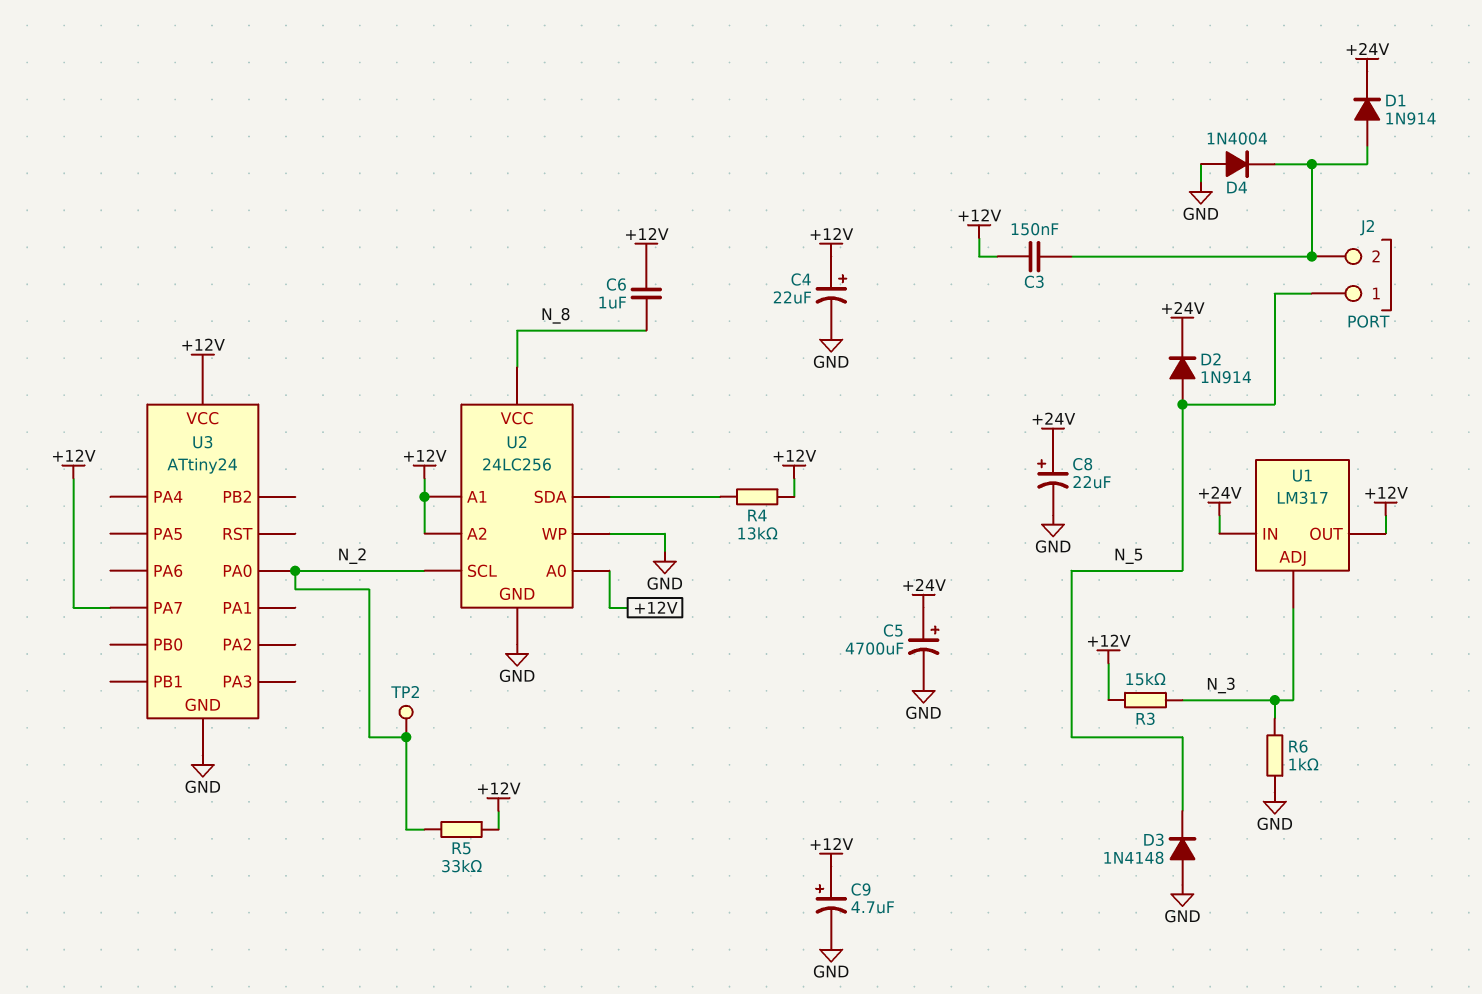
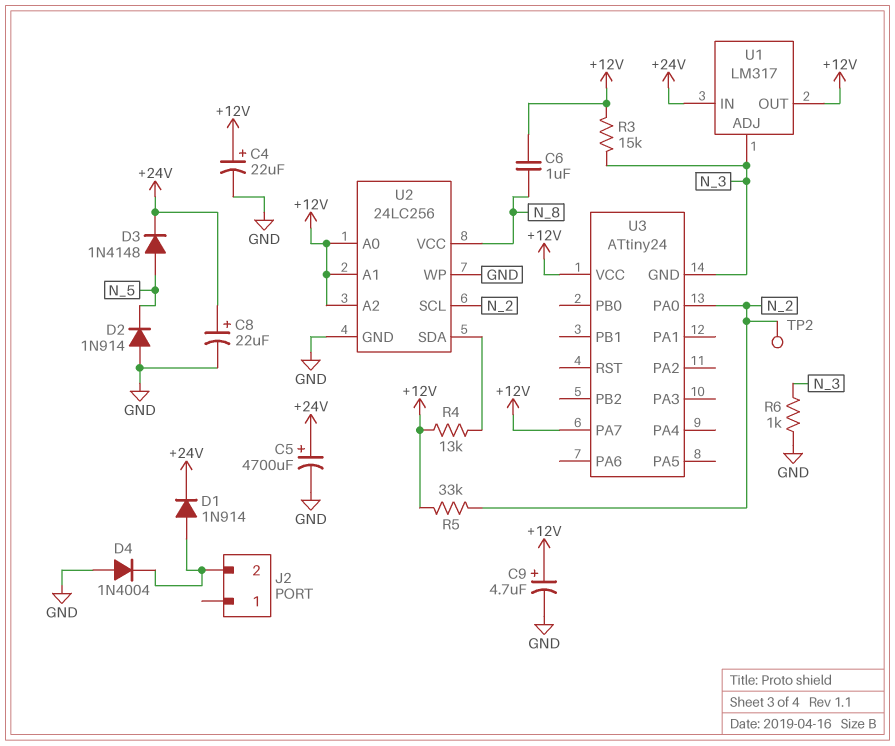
C3: 150nF (+12V, J2/2) -> none
D2: diode 1N914 (A N_5, K +24V) -> diode 1N914 (A GND, K N_5)
D3: diode 1N4148 (A GND, K N_5) -> diode 1N4148 (A N_5, K +24V)
J2 pin 1: N_5 -> none
U3 pin GND: GND -> N_3

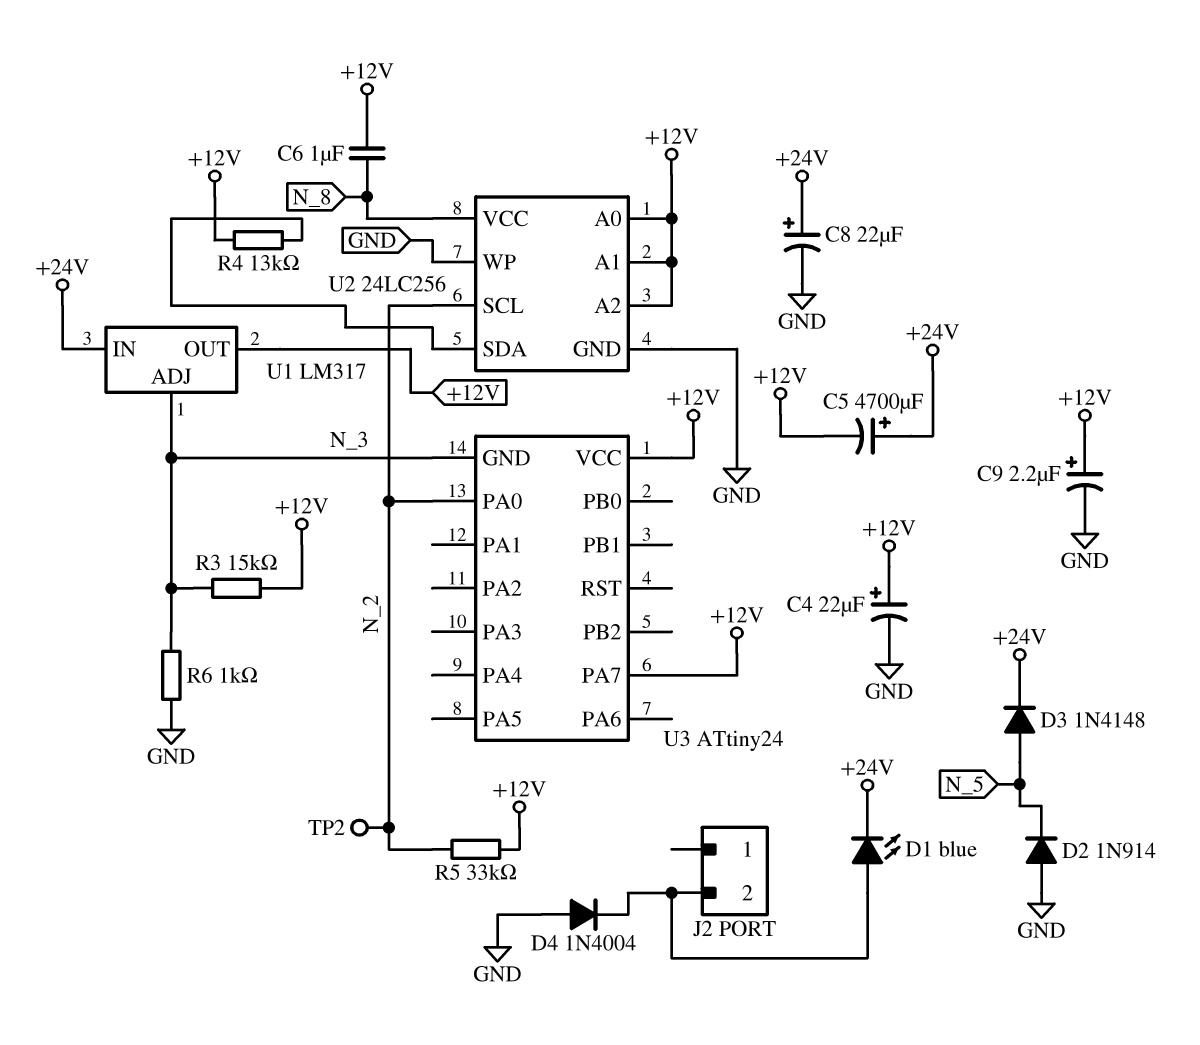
C5: 4700uF (plus +24V, minus GND) -> 4700uF (plus +24V, minus +12V)
C9: 4.7uF (plus +12V, minus GND) -> 2.2uF (plus +12V, minus GND)
D1: diode 1N914 (A J2/2, K +24V) -> LED blue (A J2/2, K +24V)

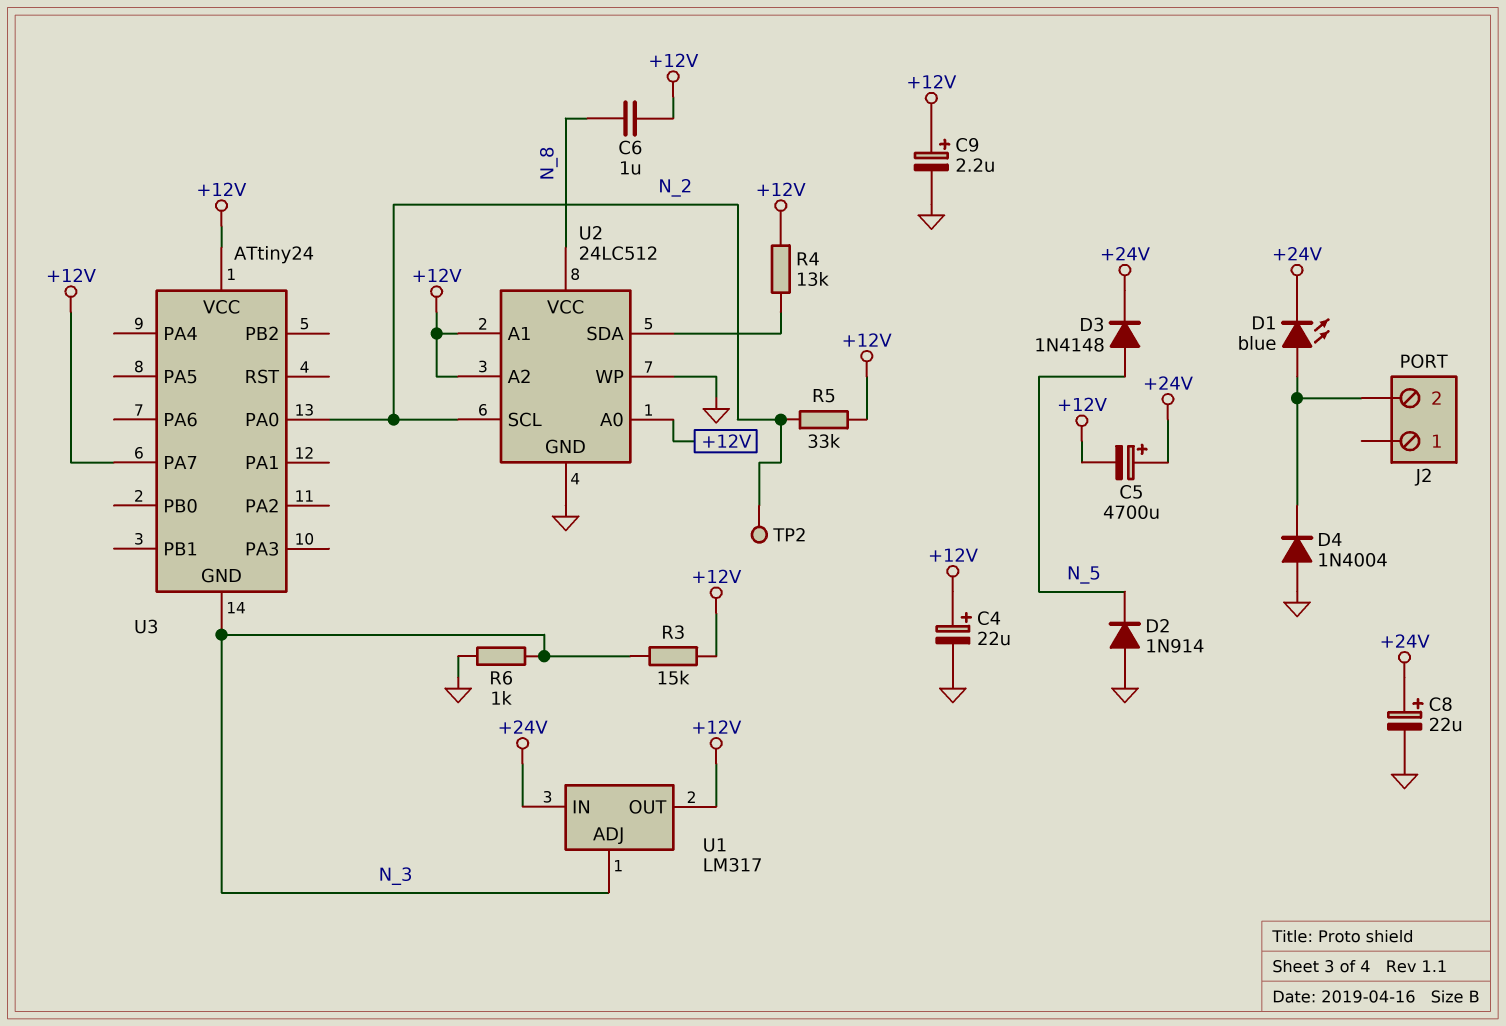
U2: 24LC256 -> 24LC512

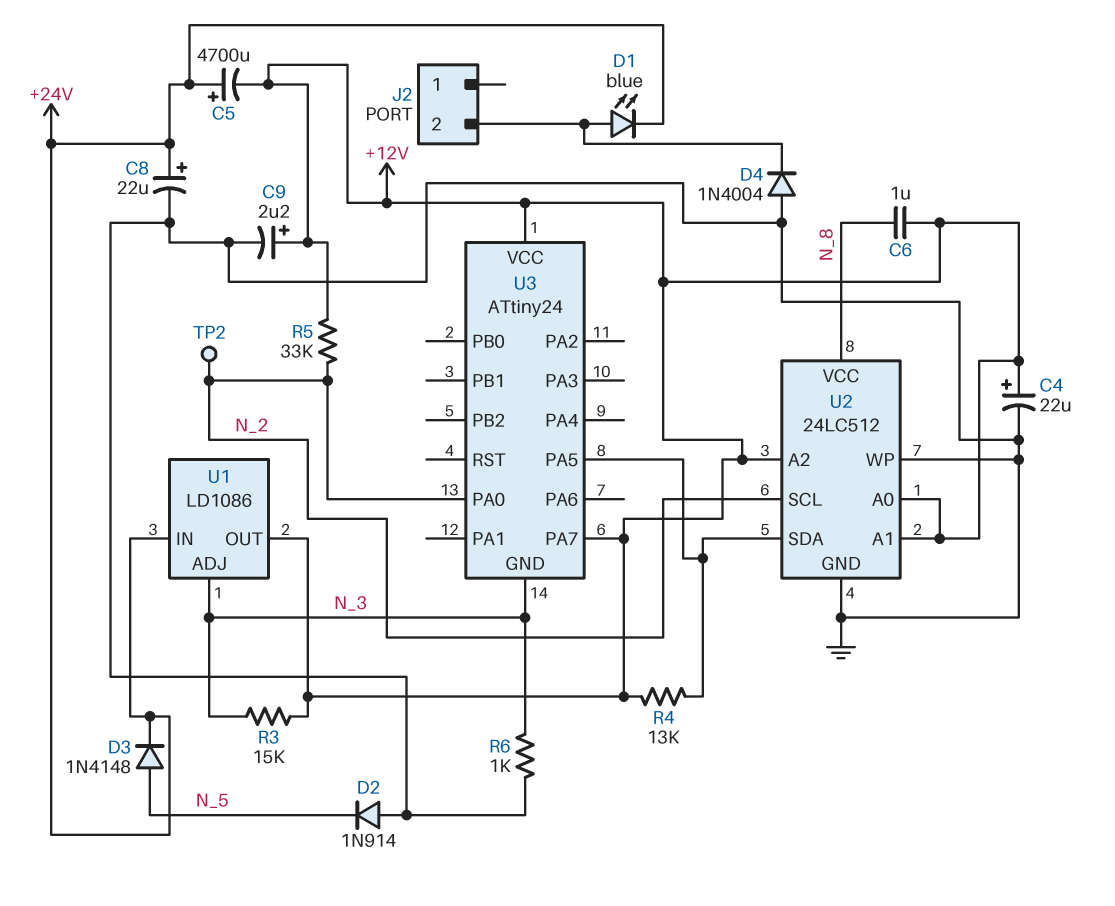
U1: LM317 -> LD1086
U3 pin PA5: none -> U2/SDA

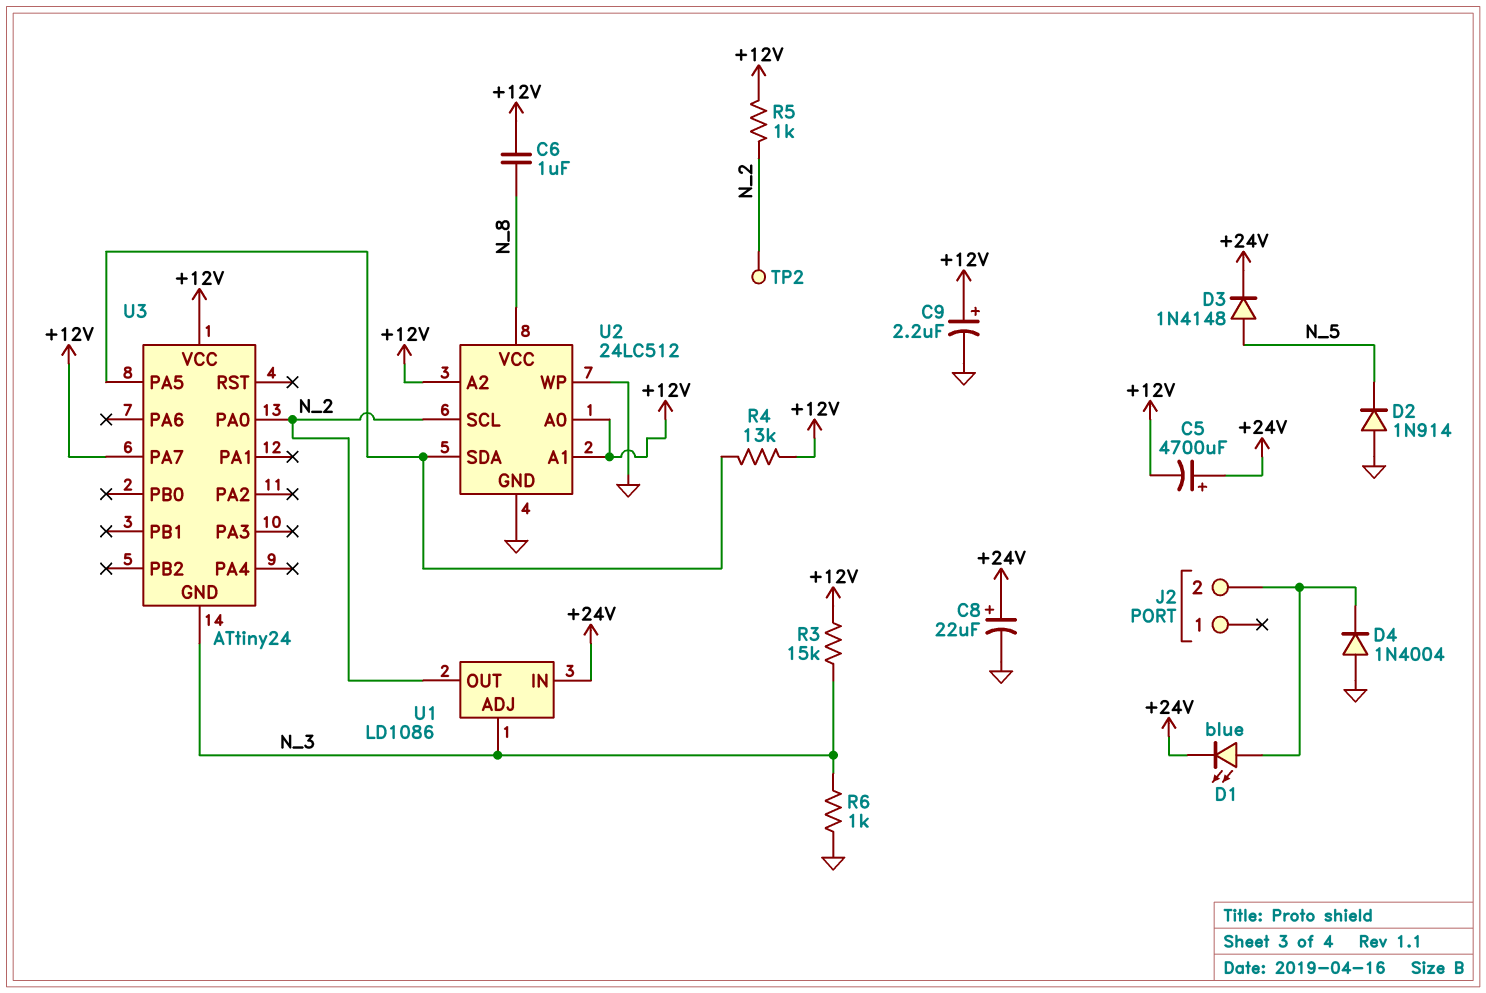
C4: 22uF (plus +12V, minus GND) -> none
R5: 33k (+12V, N_2) -> 1k (+12V, N_2)
U1 pin OUT: +12V -> N_2

